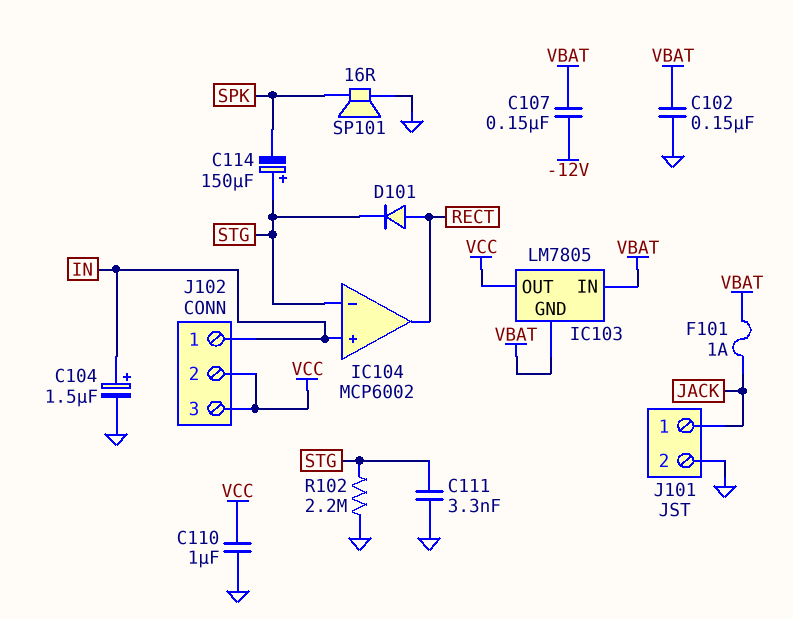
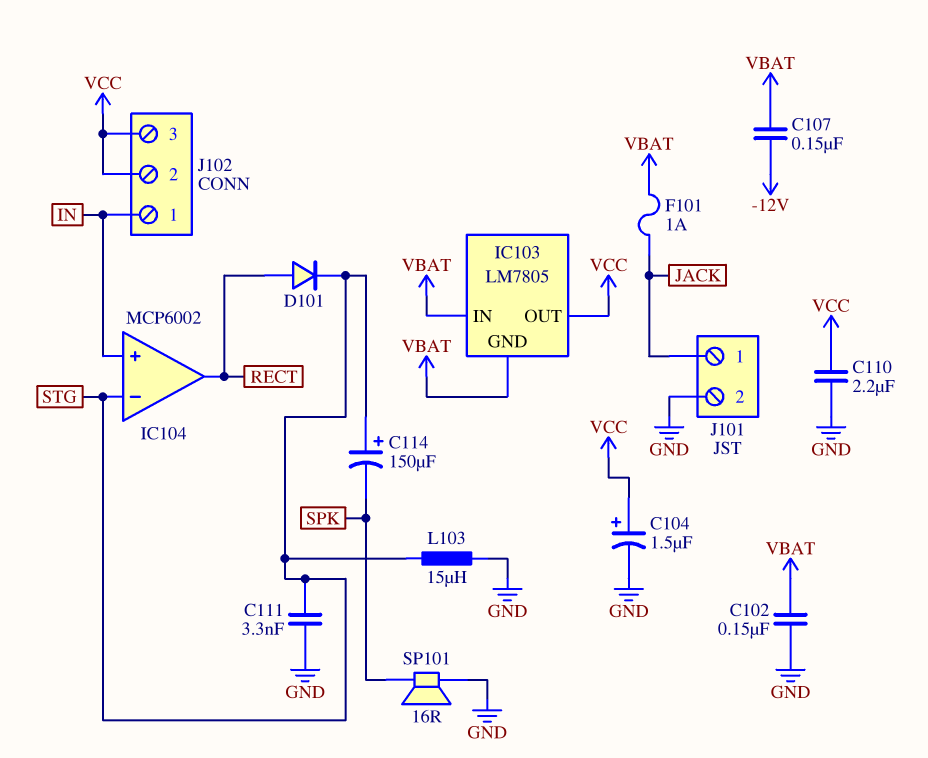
C104: 1.5uF (plus IN, minus GND) -> 1.5uF (plus VCC, minus GND)
C110: 1uF (GND, VCC) -> 2.2uF (GND, VCC)
L103: none -> 15uH (GND, STG)
R102: 2.2M (GND, STG) -> none

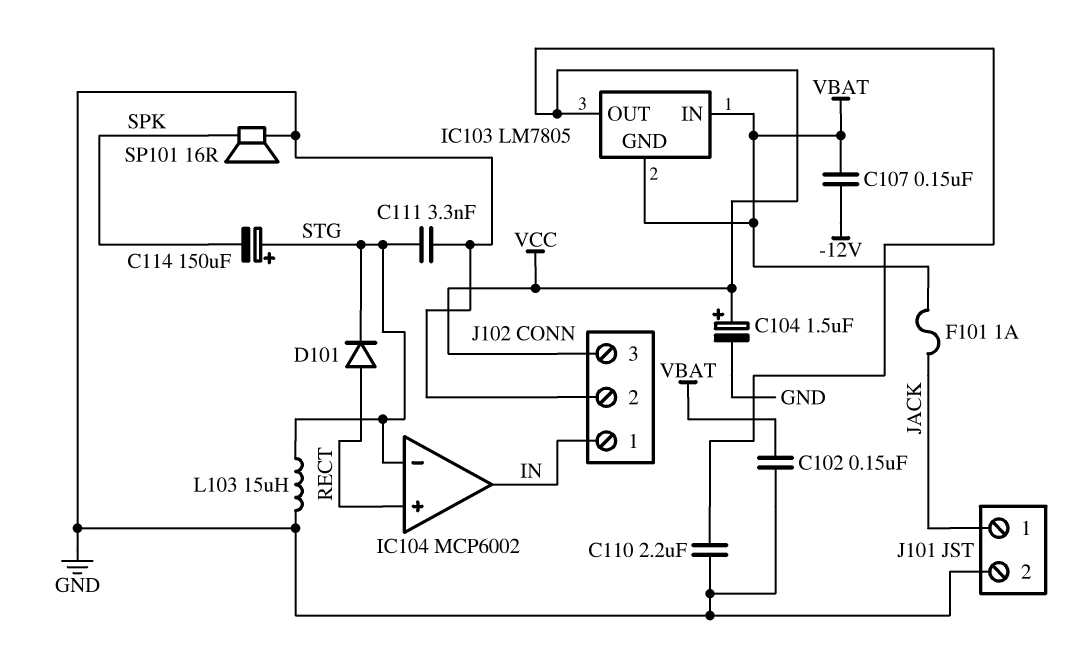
IC104 pin in+: IN -> RECT
IC104 pin out: RECT -> IN
J102 pin 2: VCC -> GND

